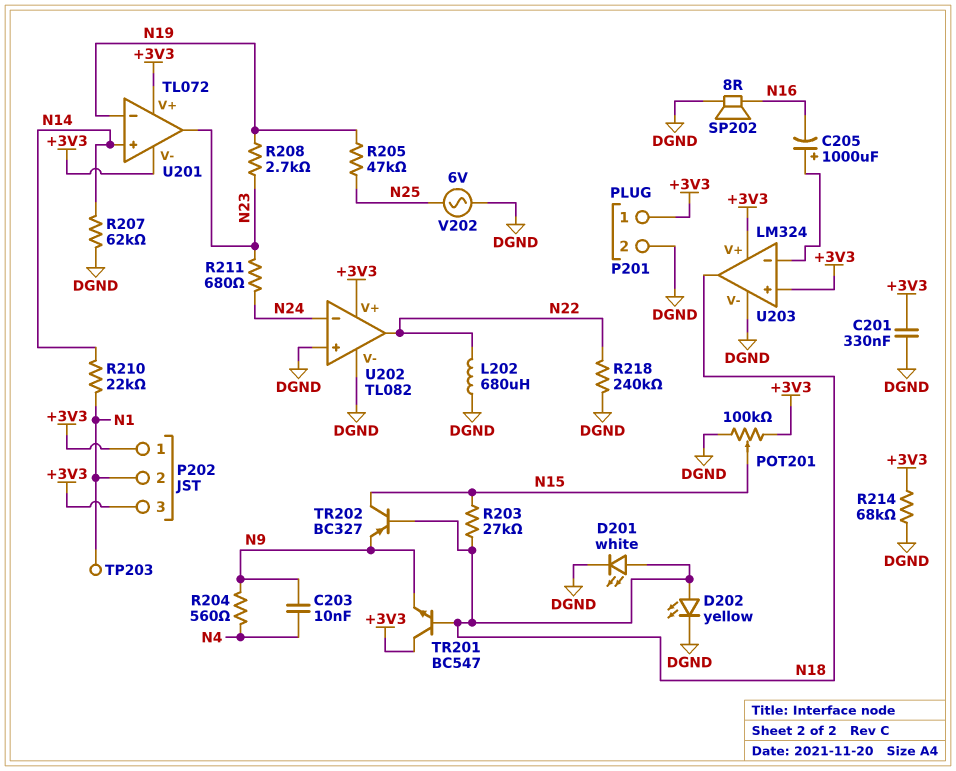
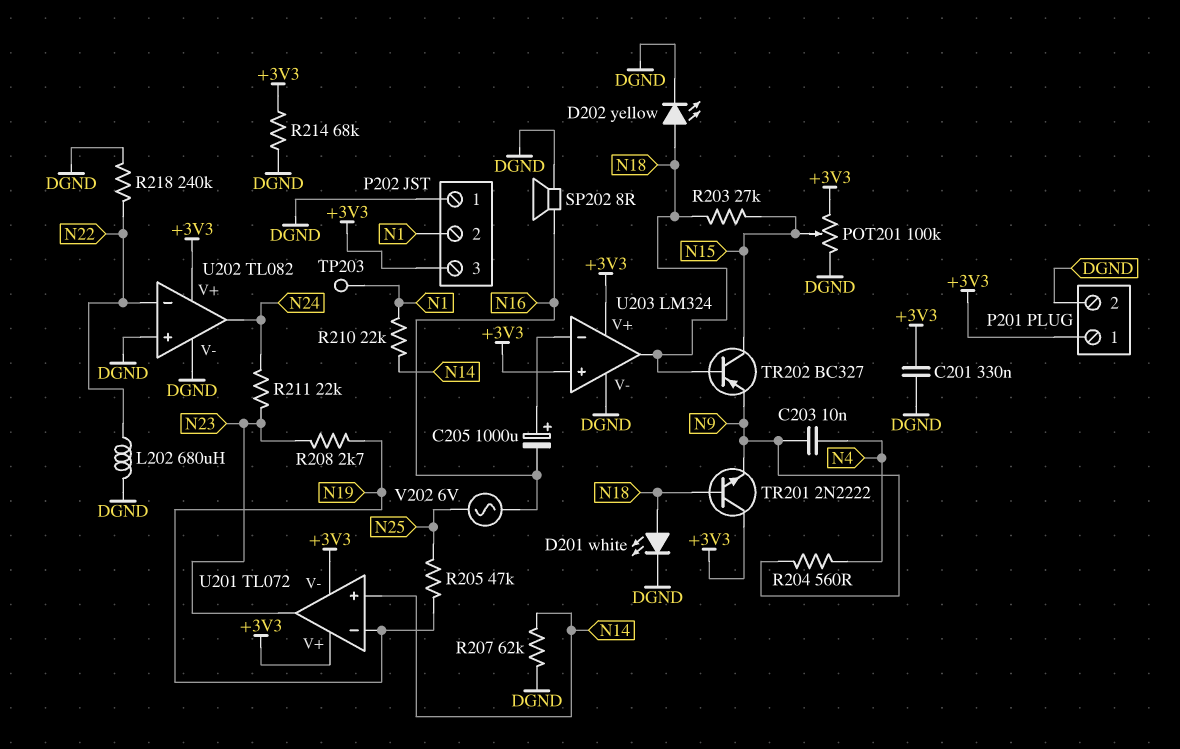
P202 pin 1: +3V3 -> DGND
R211: 680 (N23, N24) -> 22k (N23, N24)
TR201: NPN BC547 (B N18, C +3V3, E N9) -> NPN 2N2222 (B N18, C +3V3, E N9)
U202 pin in-: N24 -> N22
U202 pin out: N22 -> N24
V202: AC 6V (DGND, N25) -> AC 6V (N16, N25)

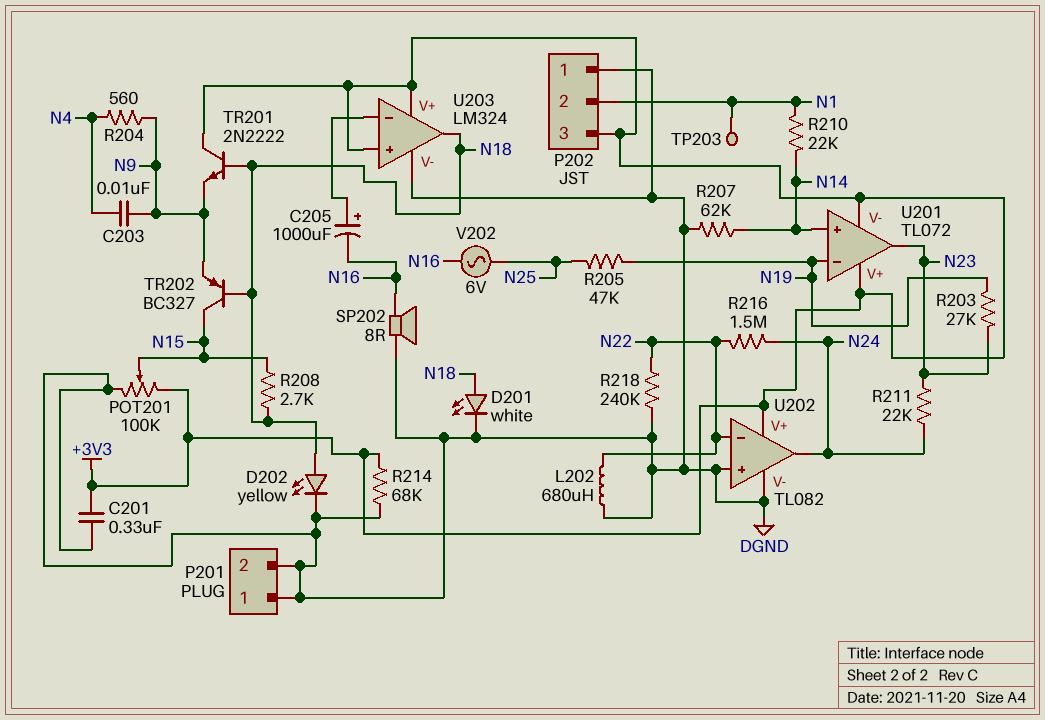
P201 pin 1: +3V3 -> DGND
R203: 27k (N15, N18) -> 27k (N19, N23)
R208: 2.7k (N19, N23) -> 2.7k (N15, N18)
R216: none -> 1.5M (N22, N24)

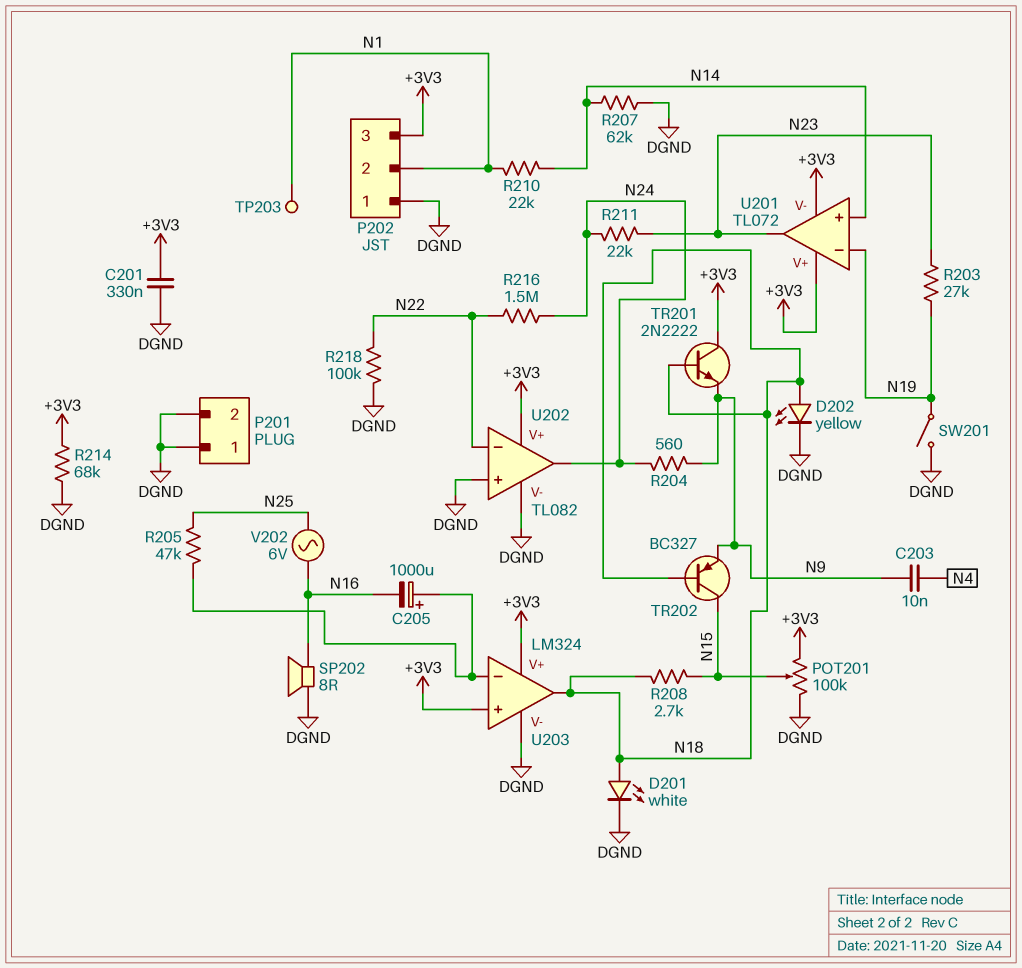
L202: 680uH (DGND, N22) -> none
R204: 560 (N4, N9) -> 560 (N9, N24)
R205: 47k (N19, N25) -> 47k (N25, U203/in-)
R218: 240k (DGND, N22) -> 100k (DGND, N22)
SW201: none -> switch (DGND, N19)

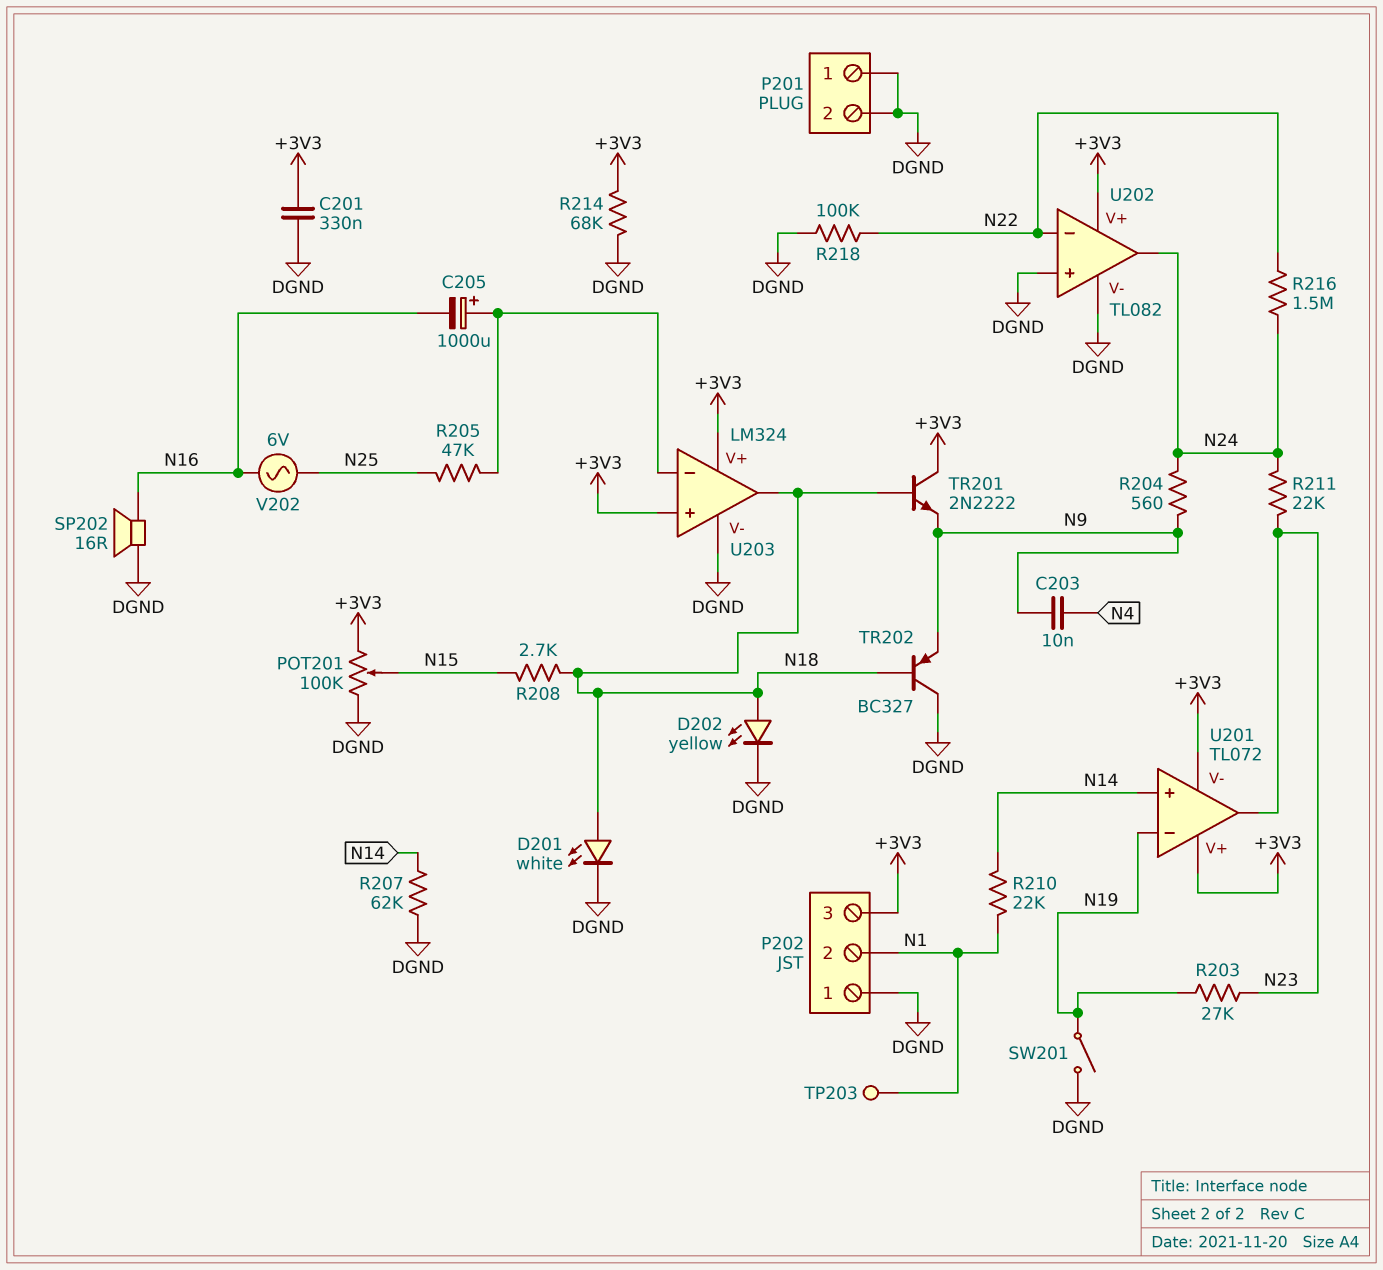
SP202: speaker 8R (DGND, N16) -> speaker 16R (DGND, N16)
TR202: PNP BC327 (B N18, C N15, E N9) -> PNP BC327 (B N18, C DGND, E N9)

